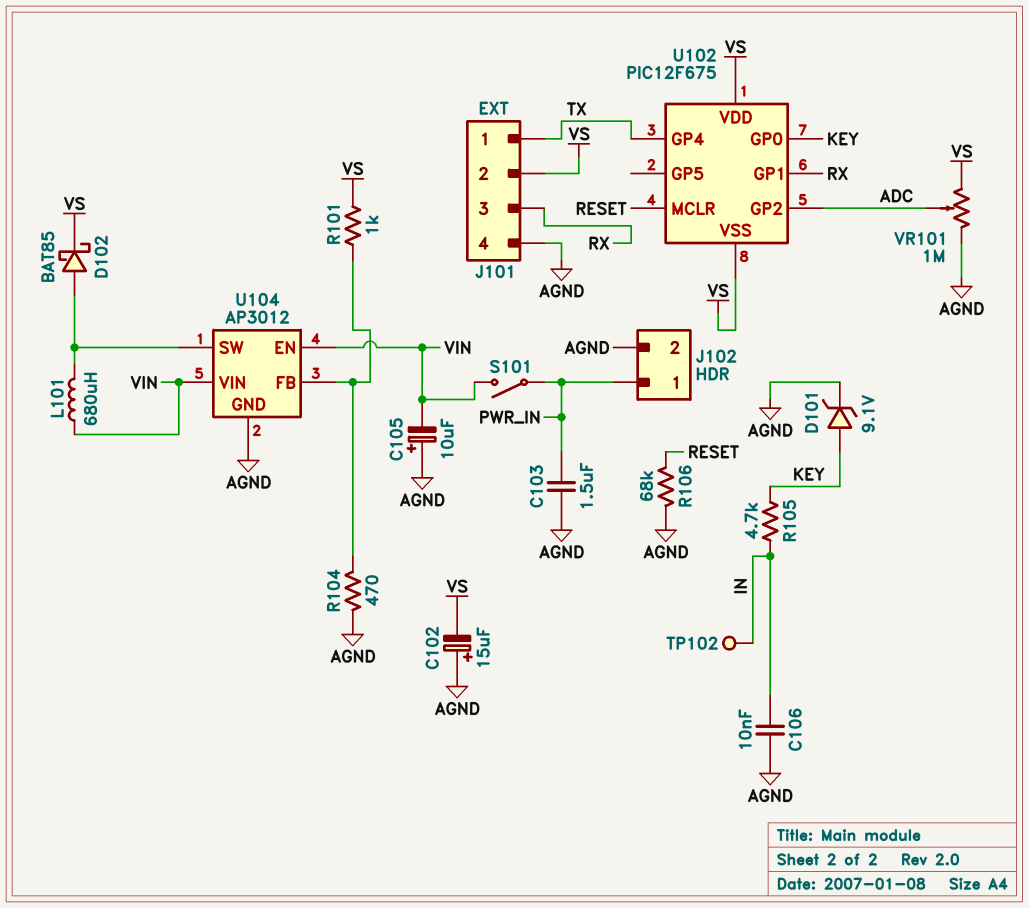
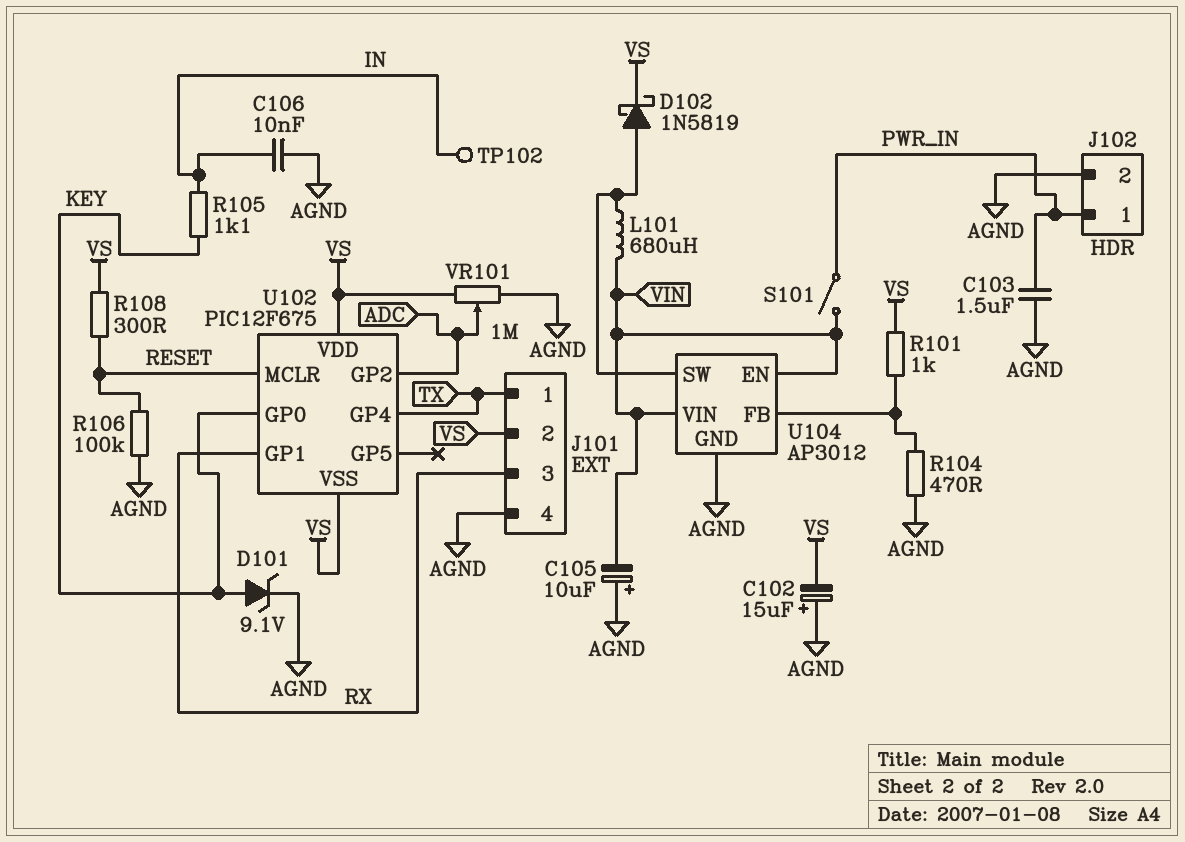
D102: schottky BAT85 (A U104/SW, K VS) -> schottky 1N5819 (A U104/SW, K VS)
R105: 4.7k (IN, KEY) -> 1.1k (IN, KEY)
R106: 68k (AGND, RESET) -> 100k (AGND, RESET)
R108: none -> 300 (RESET, VS)

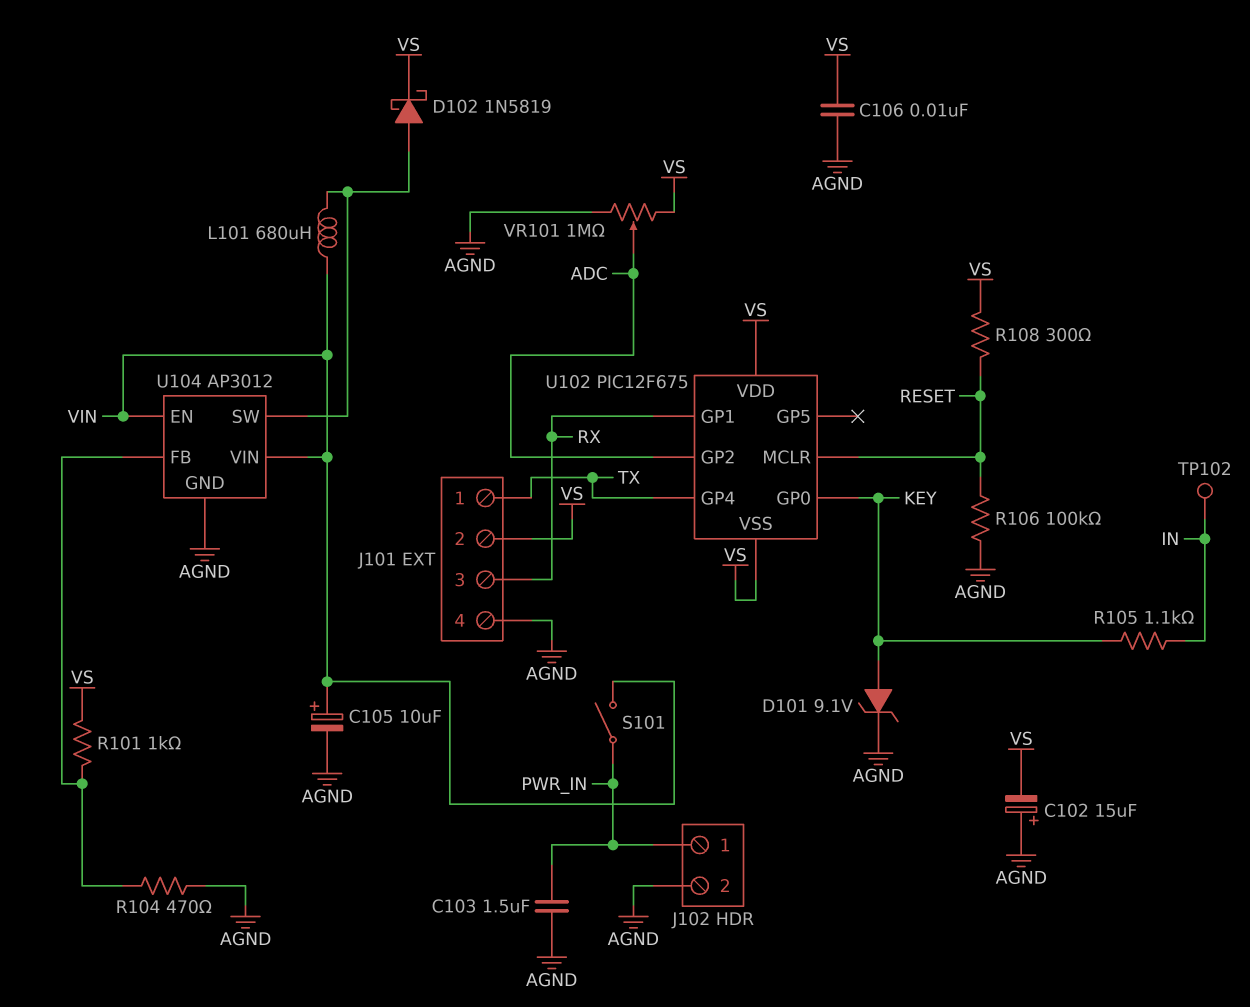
C105: 10uF (plus AGND, minus VIN) -> 10uF (plus VIN, minus AGND)
C106: 10nF (AGND, IN) -> 10nF (AGND, VS)

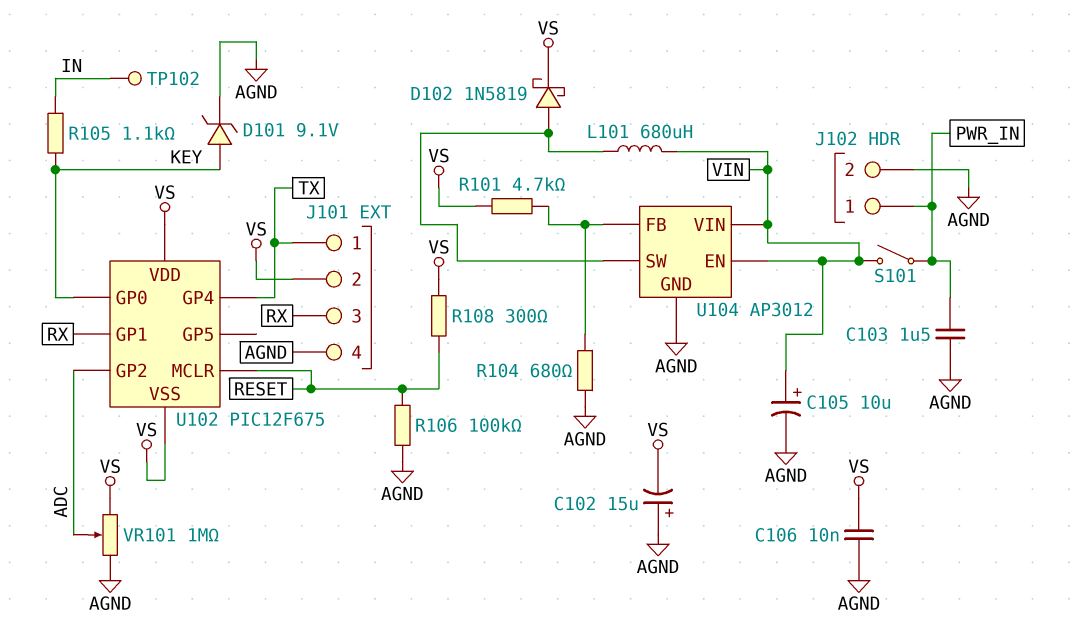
R101: 1k (U104/FB, VS) -> 4.7k (U104/FB, VS)
R104: 470 (AGND, U104/FB) -> 680 (AGND, U104/FB)

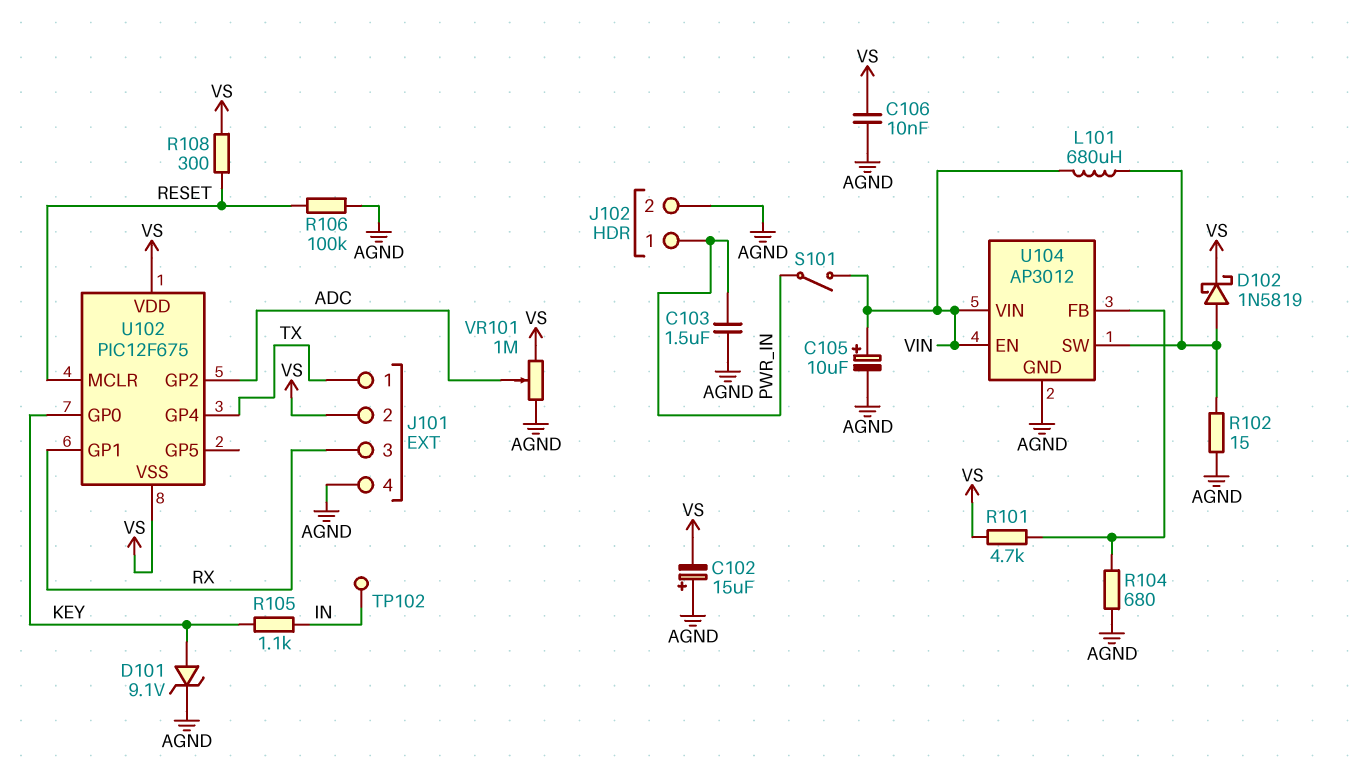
R102: none -> 15 (AGND, U104/SW)

